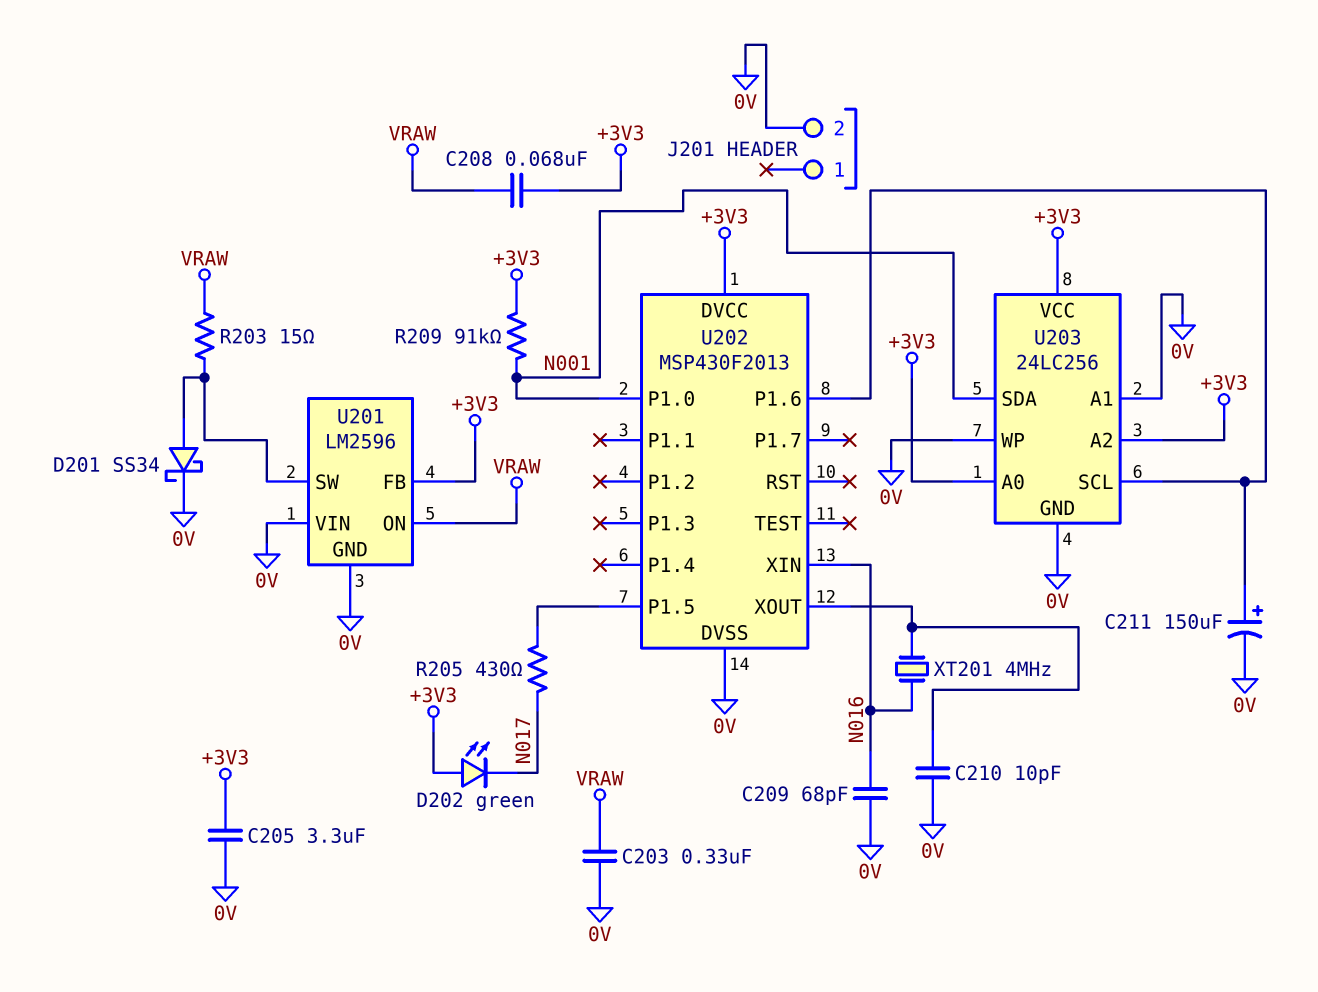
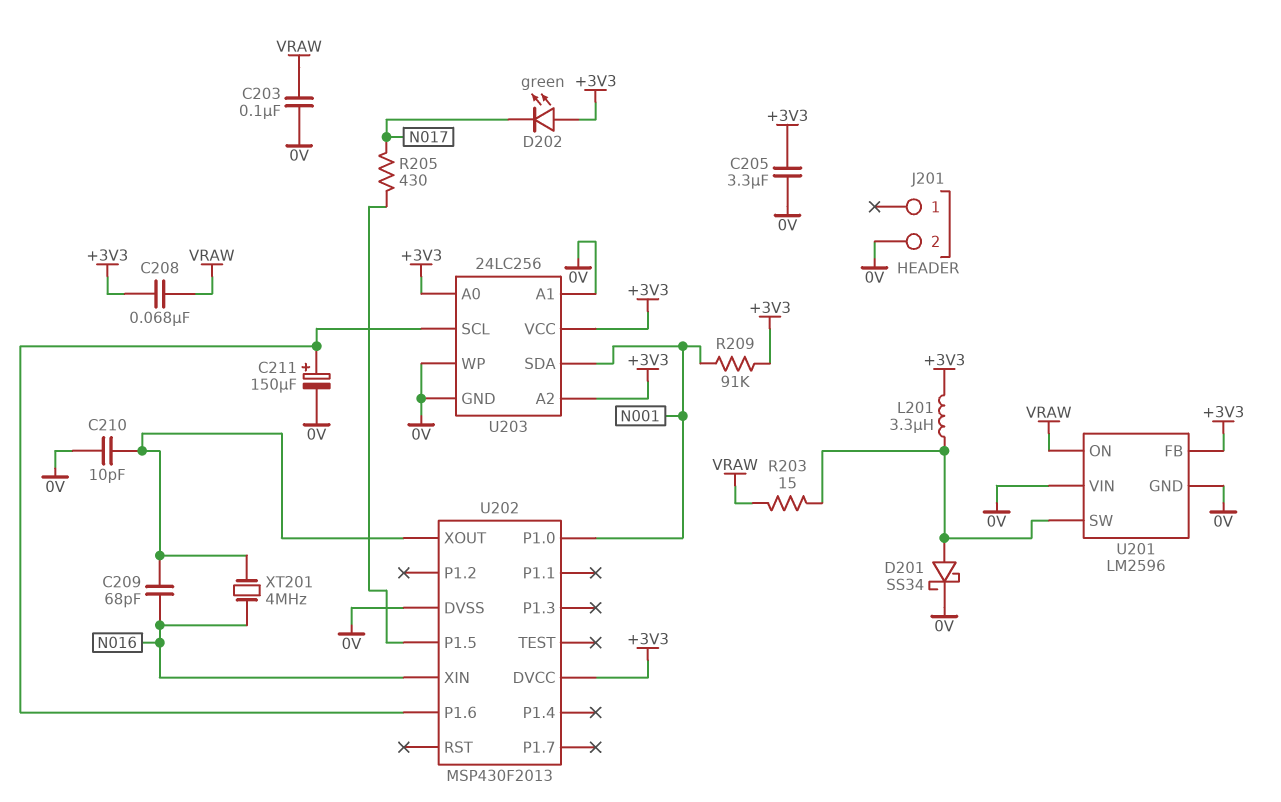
C203: 330nF (0V, VRAW) -> 100nF (0V, VRAW)
C209: 68pF (0V, N016) -> 68pF (N016, U202/XOUT)
L201: none -> 3.3uH (+3V3, U201/SW)

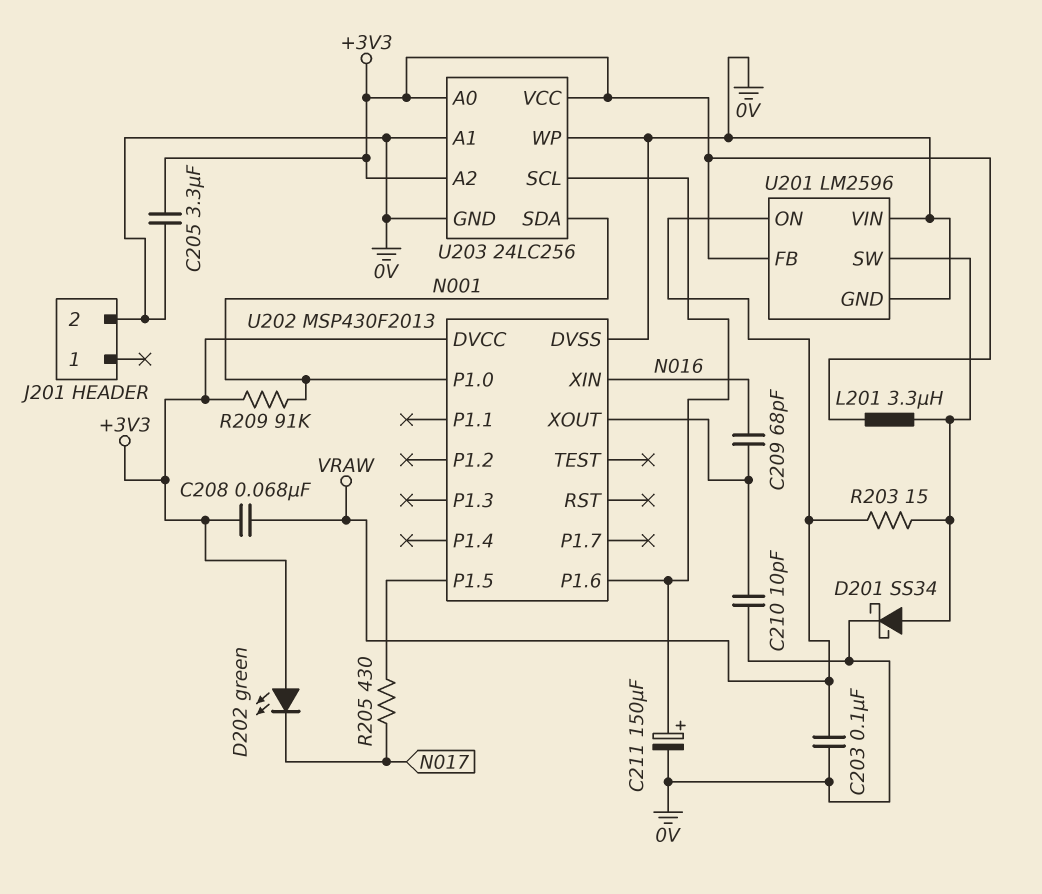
XT201: 4MHz (N016, U202/XOUT) -> none

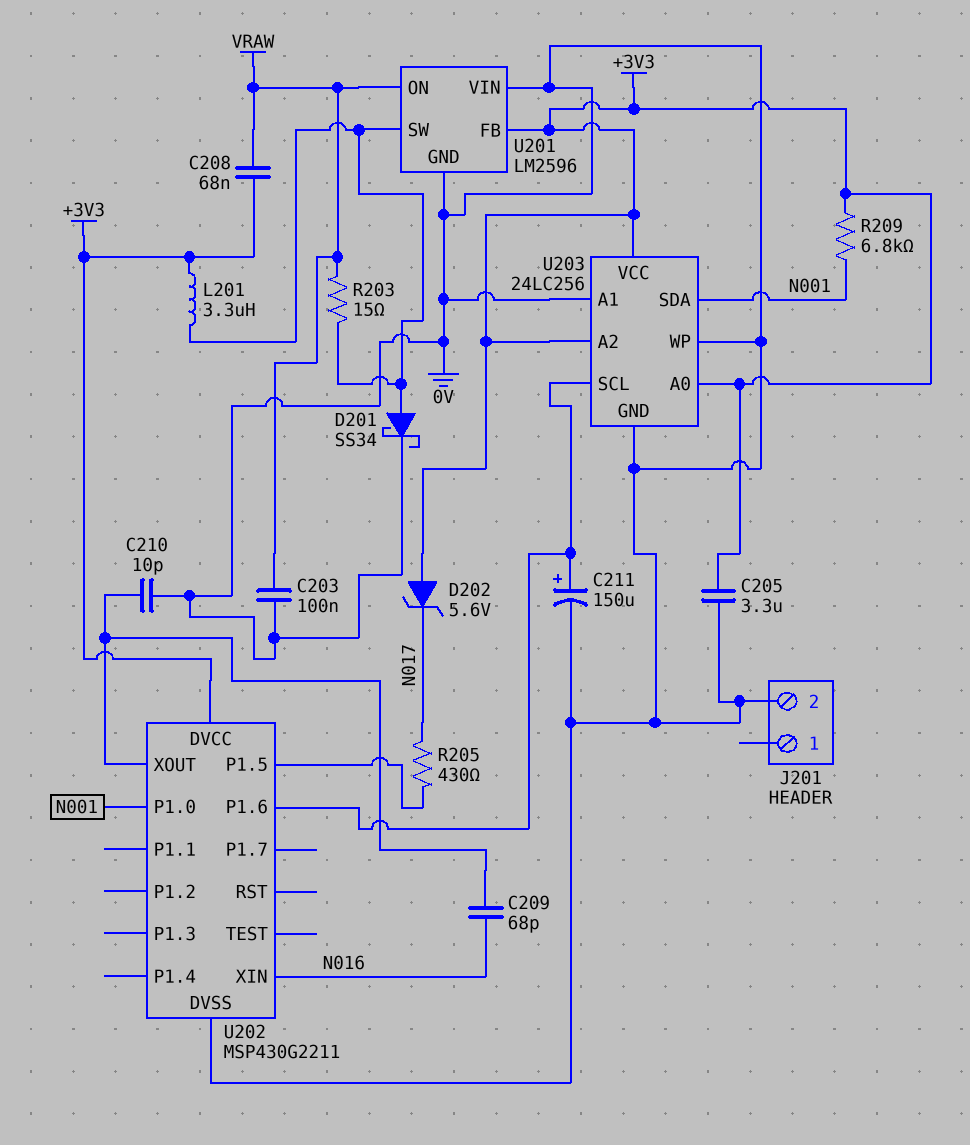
D202: LED green (A +3V3, K N017) -> zener 5.6V (A +3V3, K N017)
R209: 91k (+3V3, N001) -> 6.8k (+3V3, N001)
U202: MSP430F2013 -> MSP430G2211

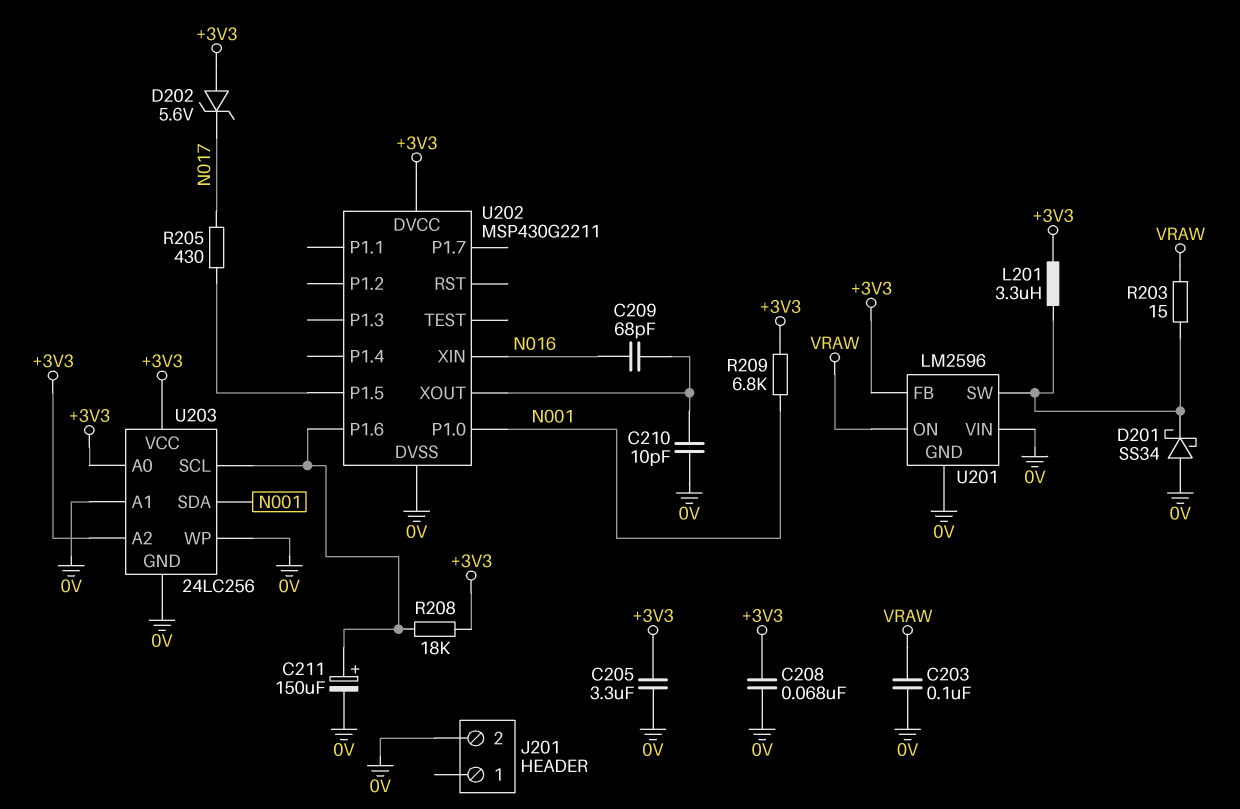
C208: 68nF (+3V3, VRAW) -> 68nF (+3V3, 0V)
D201: schottky SS34 (A U201/SW, K 0V) -> schottky SS34 (A 0V, K U201/SW)
R208: none -> 18k (+3V3, U202/P1.6)

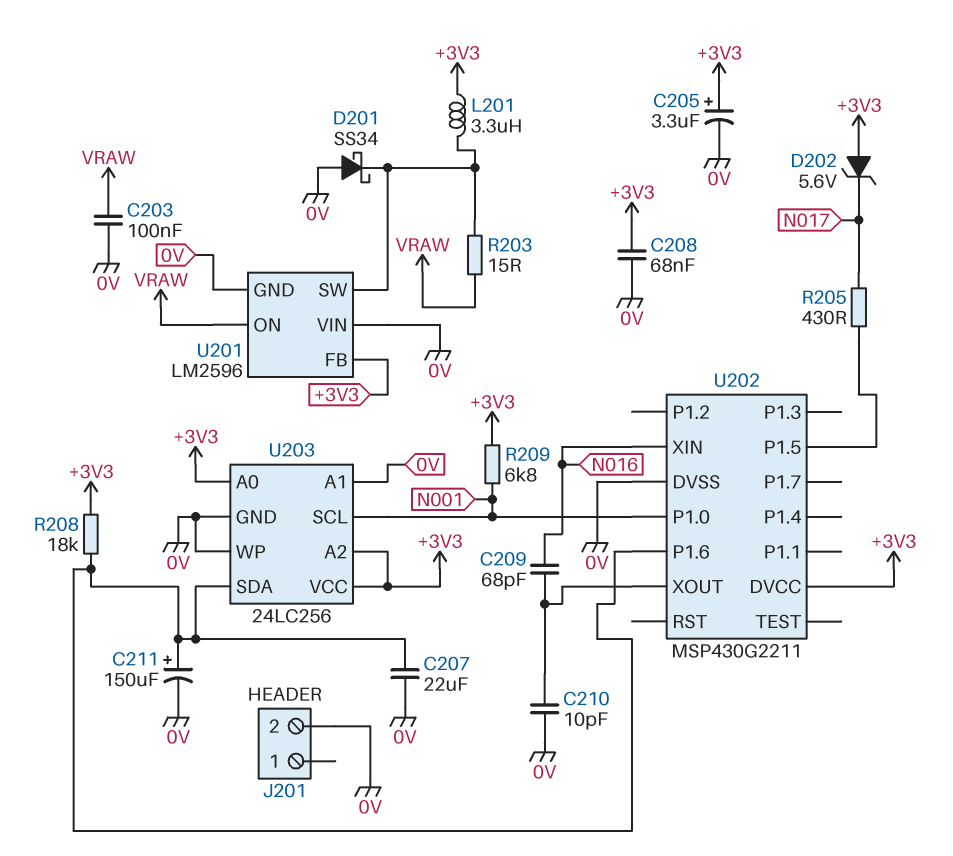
C205: 3.3uF (+3V3, 0V) -> 3.3uF (plus +3V3, minus 0V)
C207: none -> 22uF (0V, U202/P1.6)
U203 pin SCL: U202/P1.6 -> N001
U203 pin SDA: N001 -> U202/P1.6

